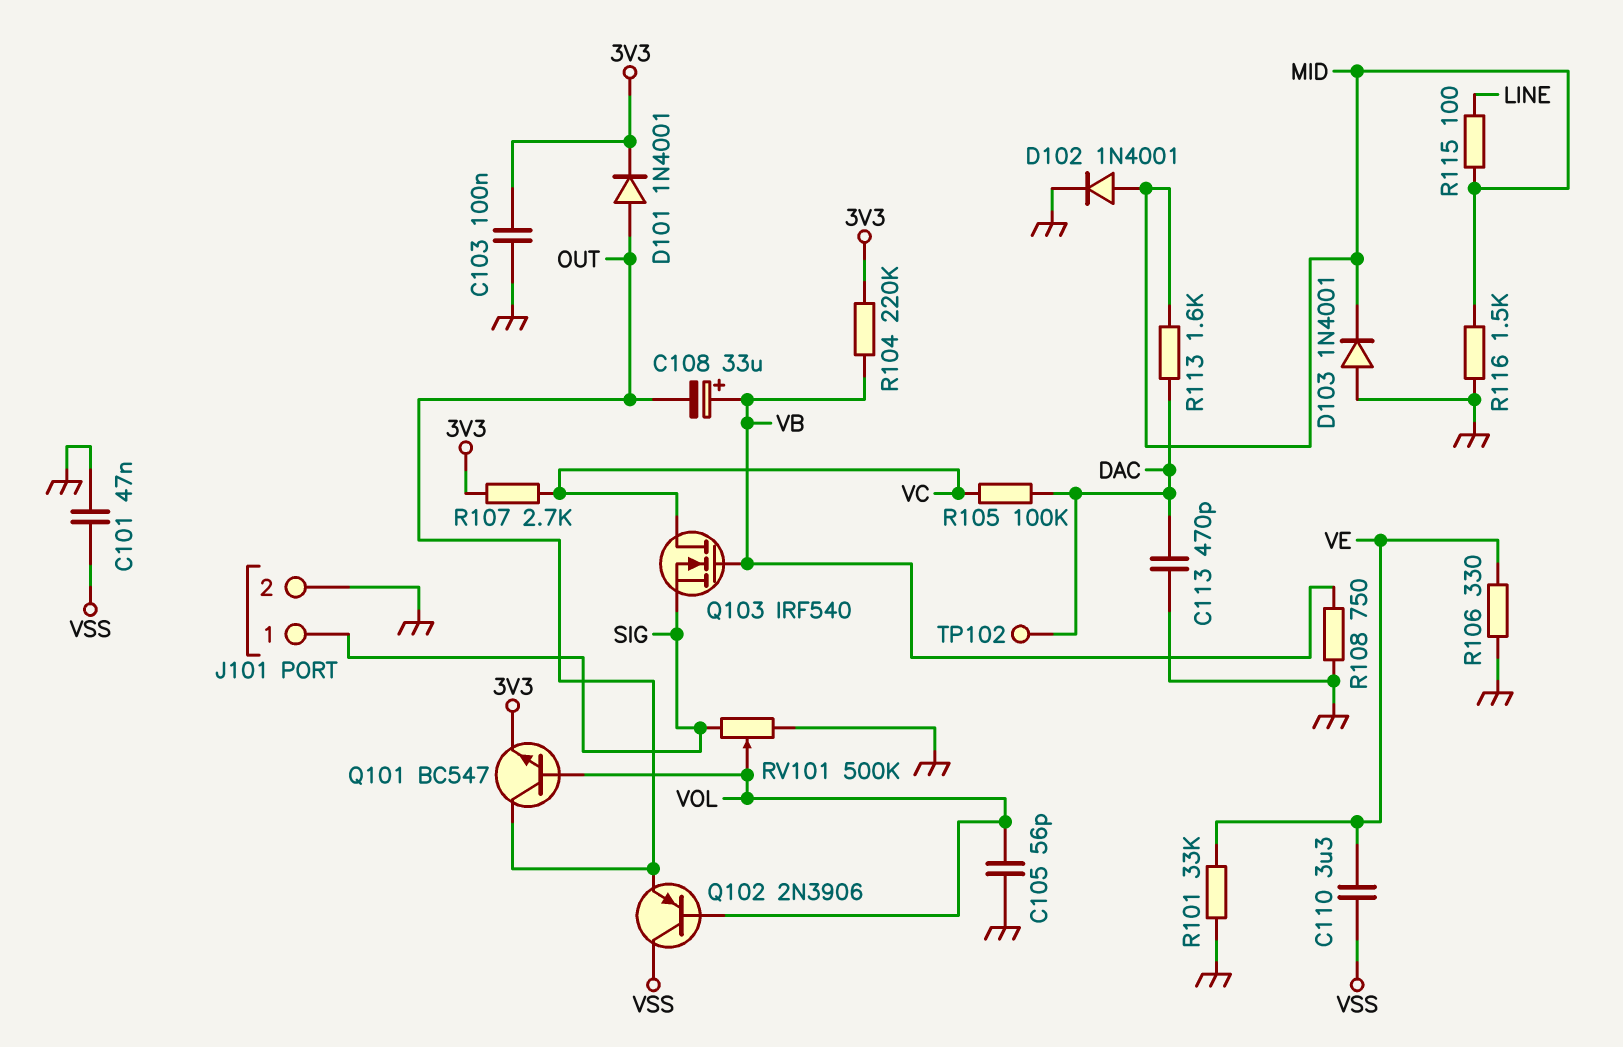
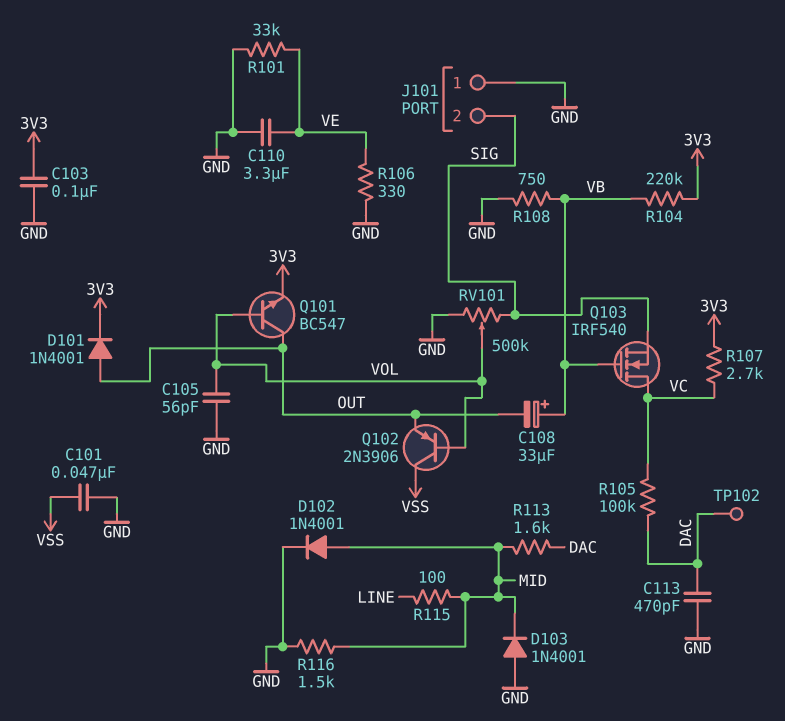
C110: 3.3uF (VE, VSS) -> 3.3uF (GND, VE)
J101 pin 1: SIG -> GND
J101 pin 2: GND -> SIG

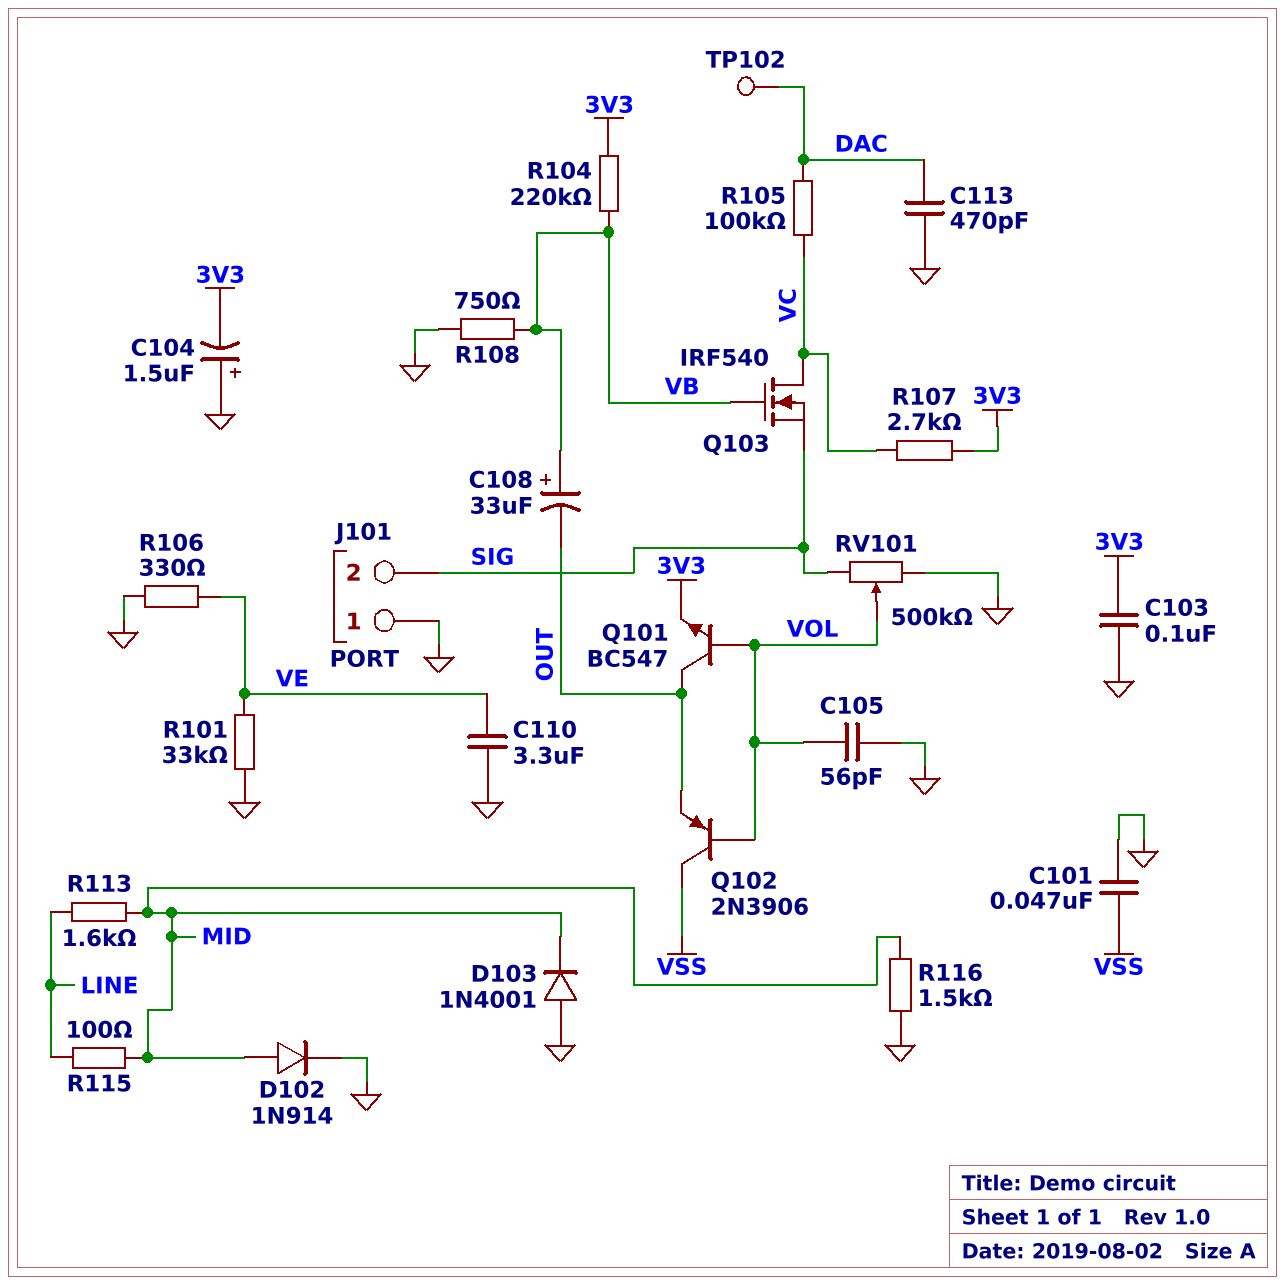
C104: none -> 1.5uF (plus GND, minus 3V3)
D101: diode 1N4001 (A OUT, K 3V3) -> none
D102: diode 1N4001 (A MID, K GND) -> diode 1N914 (A MID, K GND)
R113: 1.6k (DAC, MID) -> 1.6k (LINE, MID)

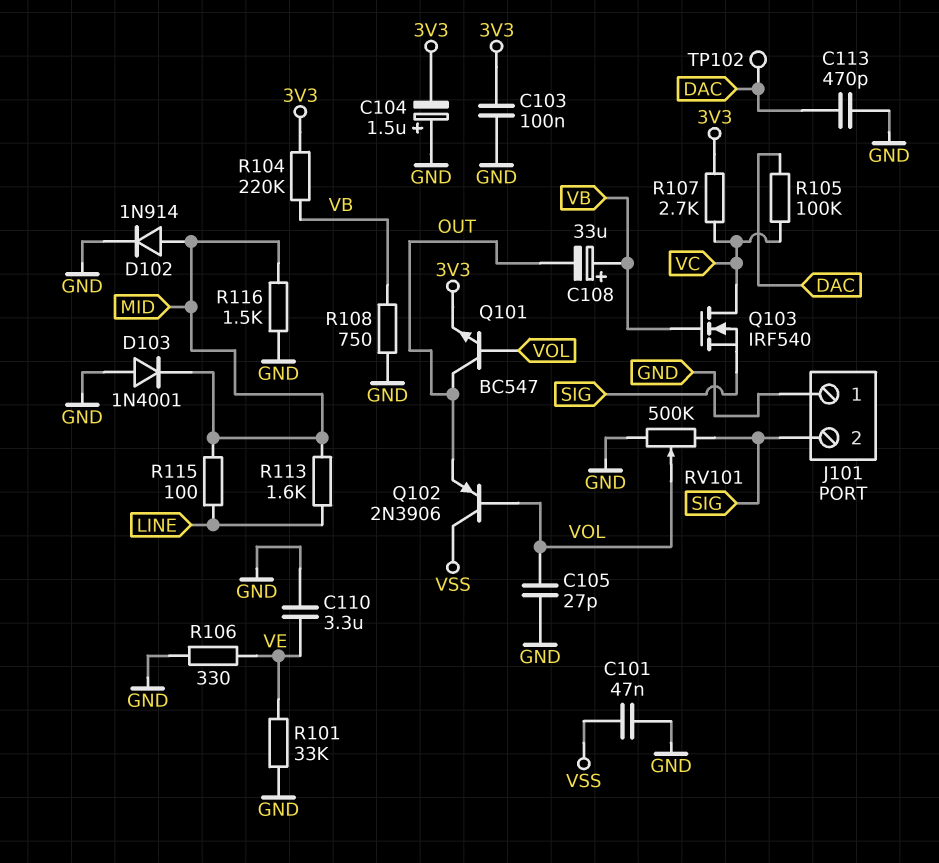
C105: 56pF (GND, VOL) -> 27pF (GND, VOL)

